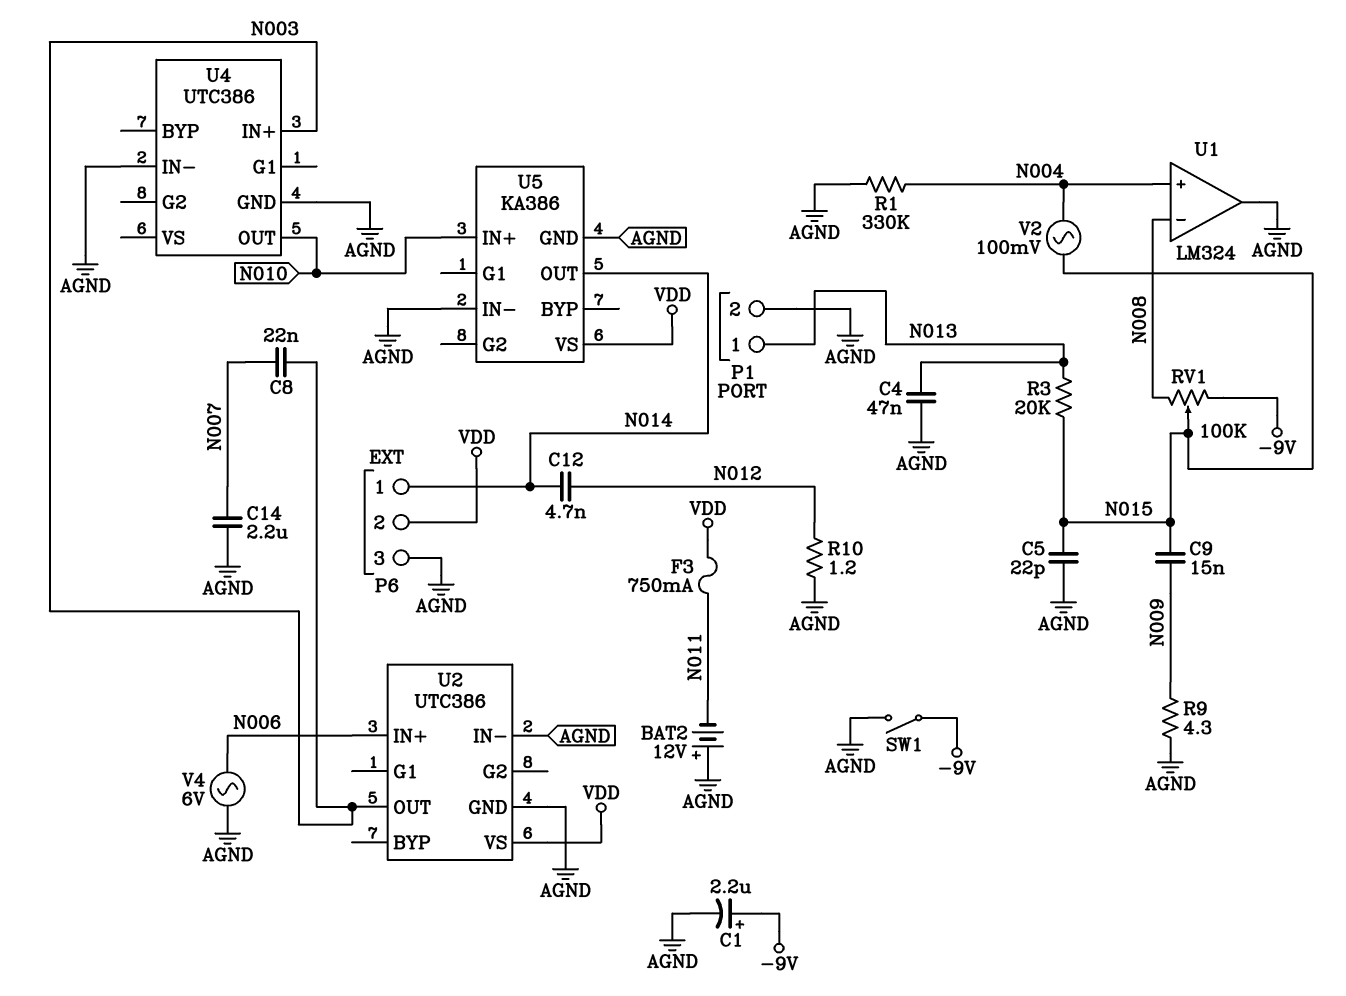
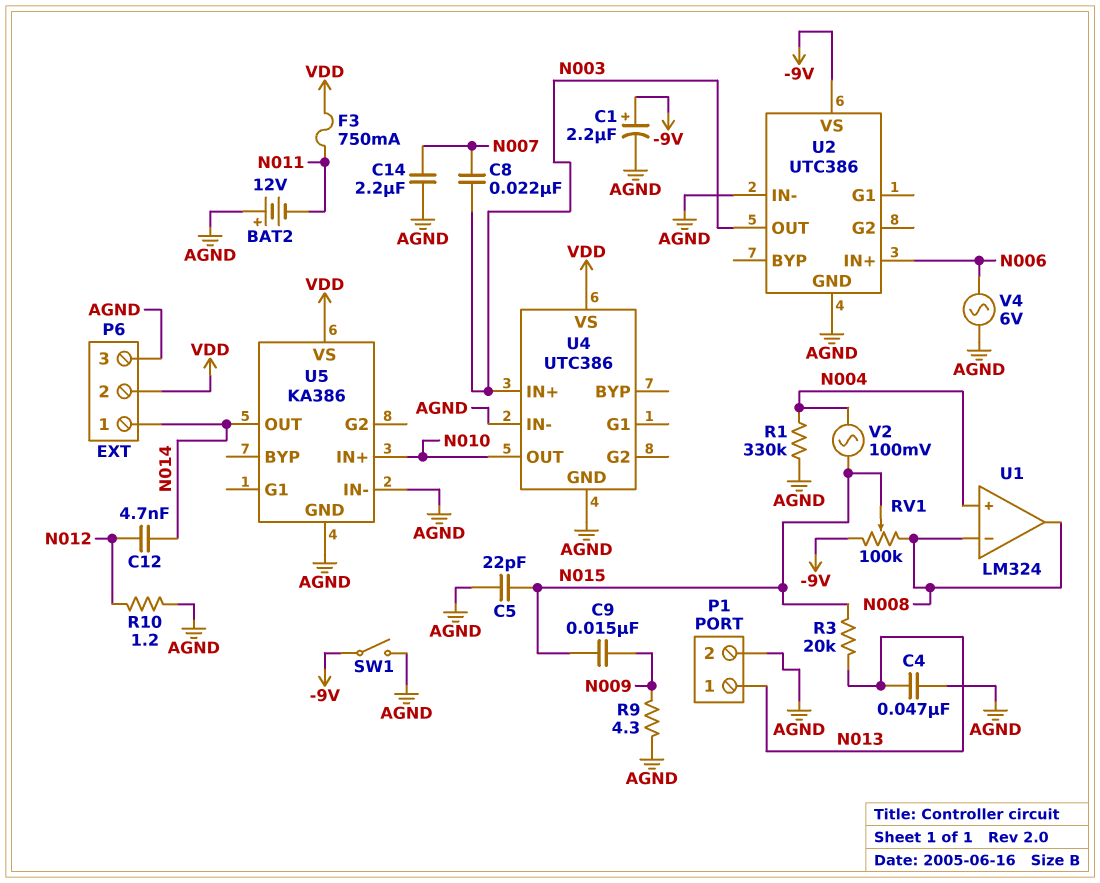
U1 pin out: AGND -> N008
U2 pin VS: VDD -> -9V
U4 pin VS: none -> VDD

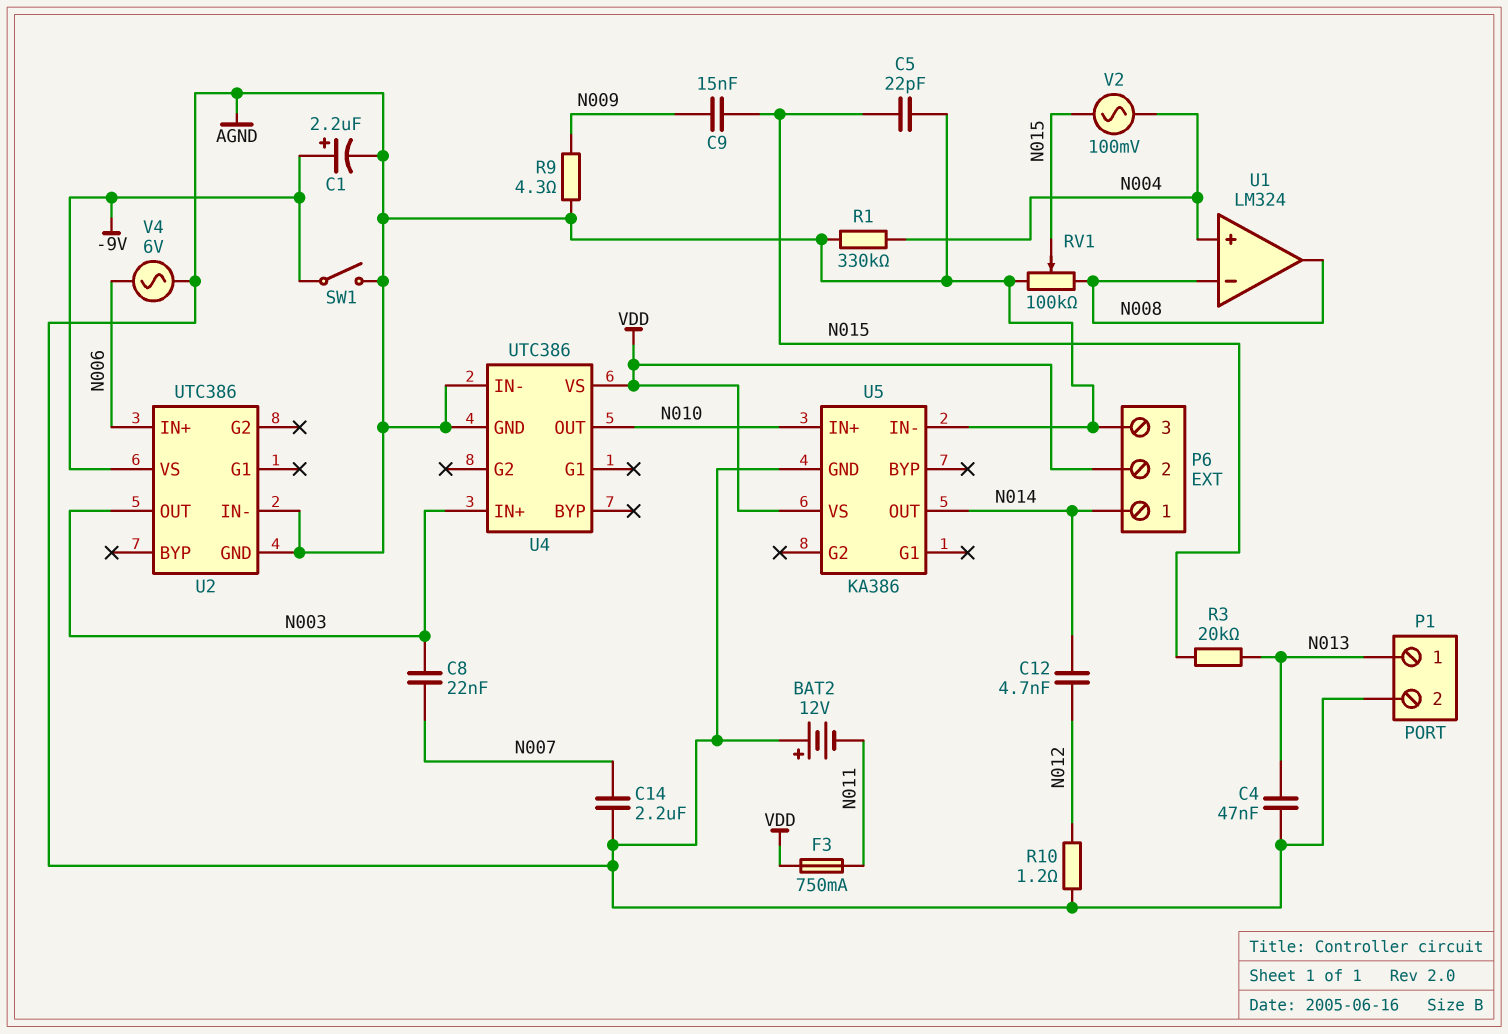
RV1: 100k (-9V, N008, wiper N015) -> 100k (AGND, N008, wiper N015)

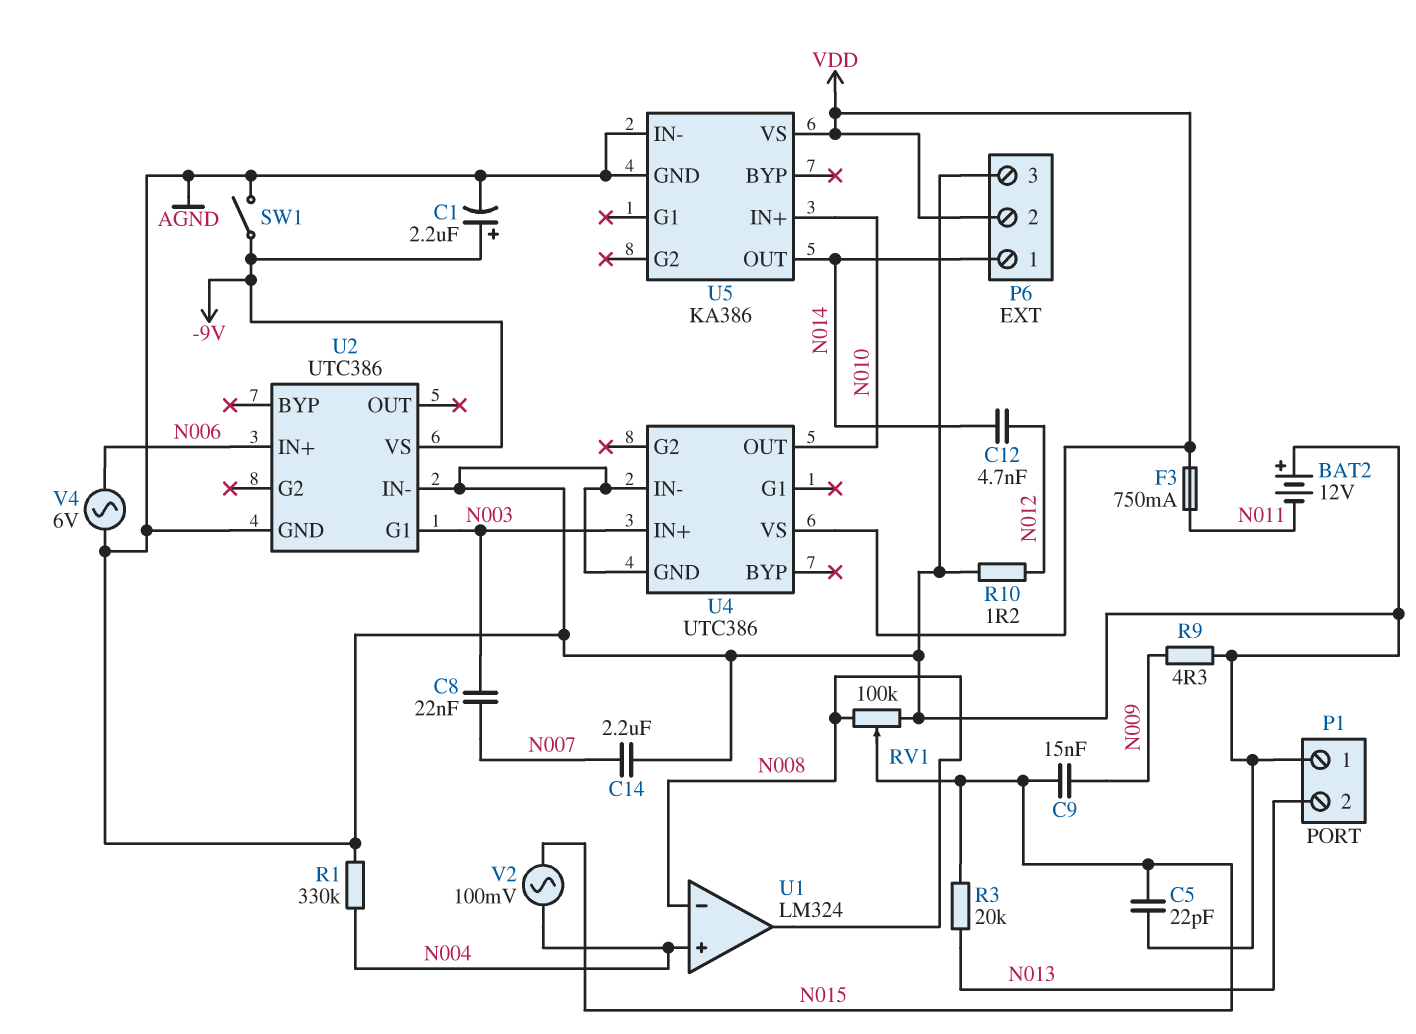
C4: 47nF (AGND, N013) -> none
P1 pin 1: N013 -> AGND
P1 pin 2: AGND -> N013
U2 pin G1: none -> N003
U2 pin OUT: N003 -> none

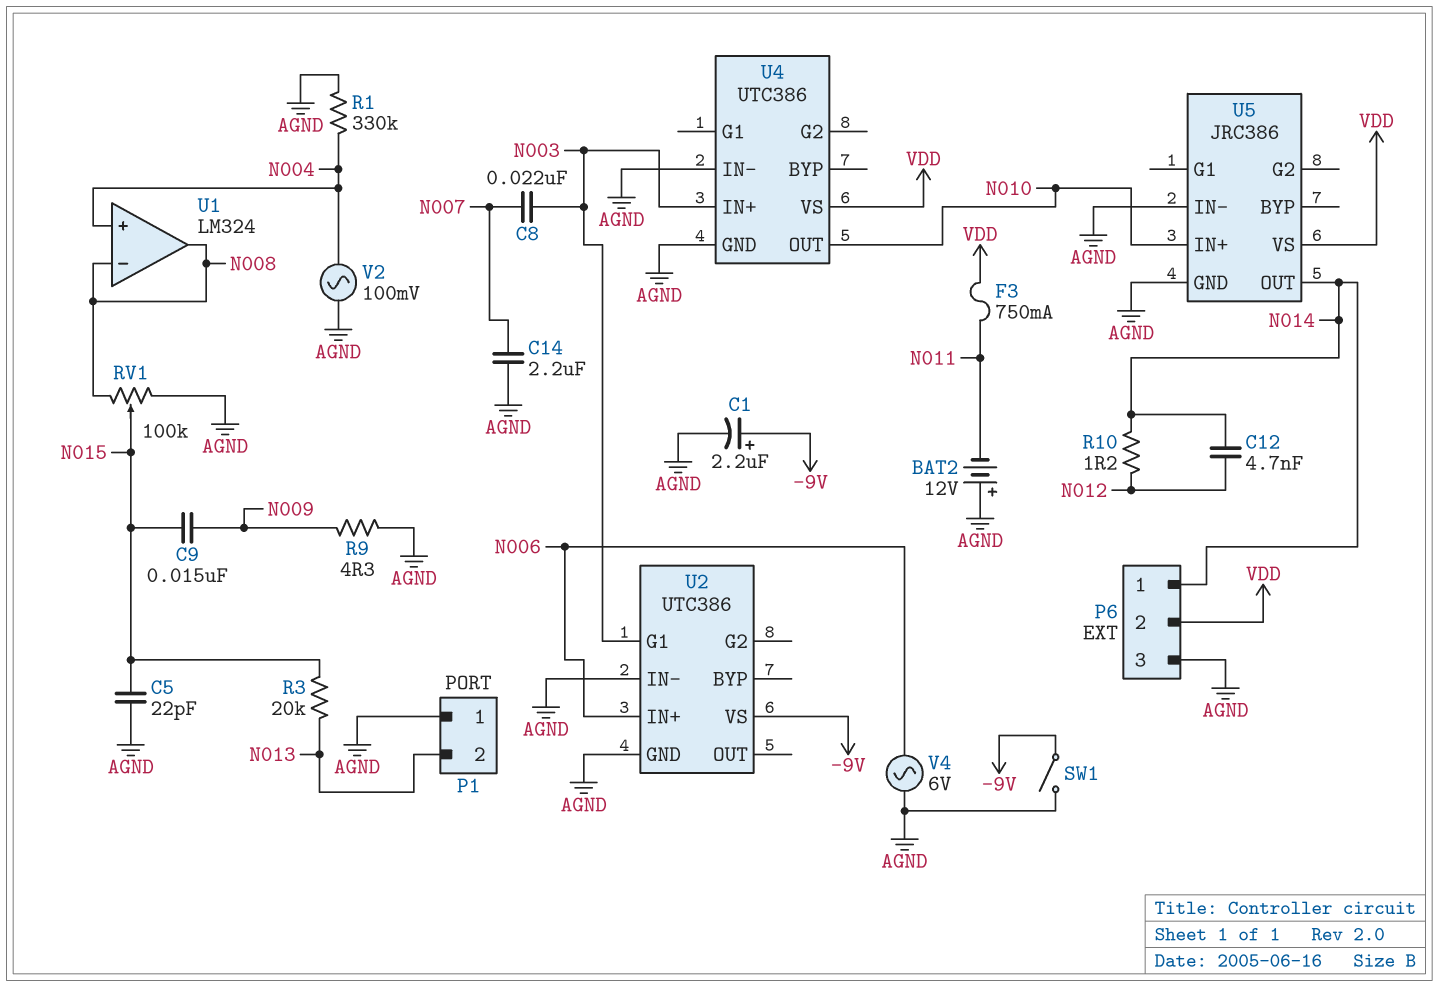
R10: 1.2 (AGND, N012) -> 1.2 (N012, N014)
U5: KA386 -> JRC386
V2: AC 100mV (N004, N015) -> AC 100mV (AGND, N004)

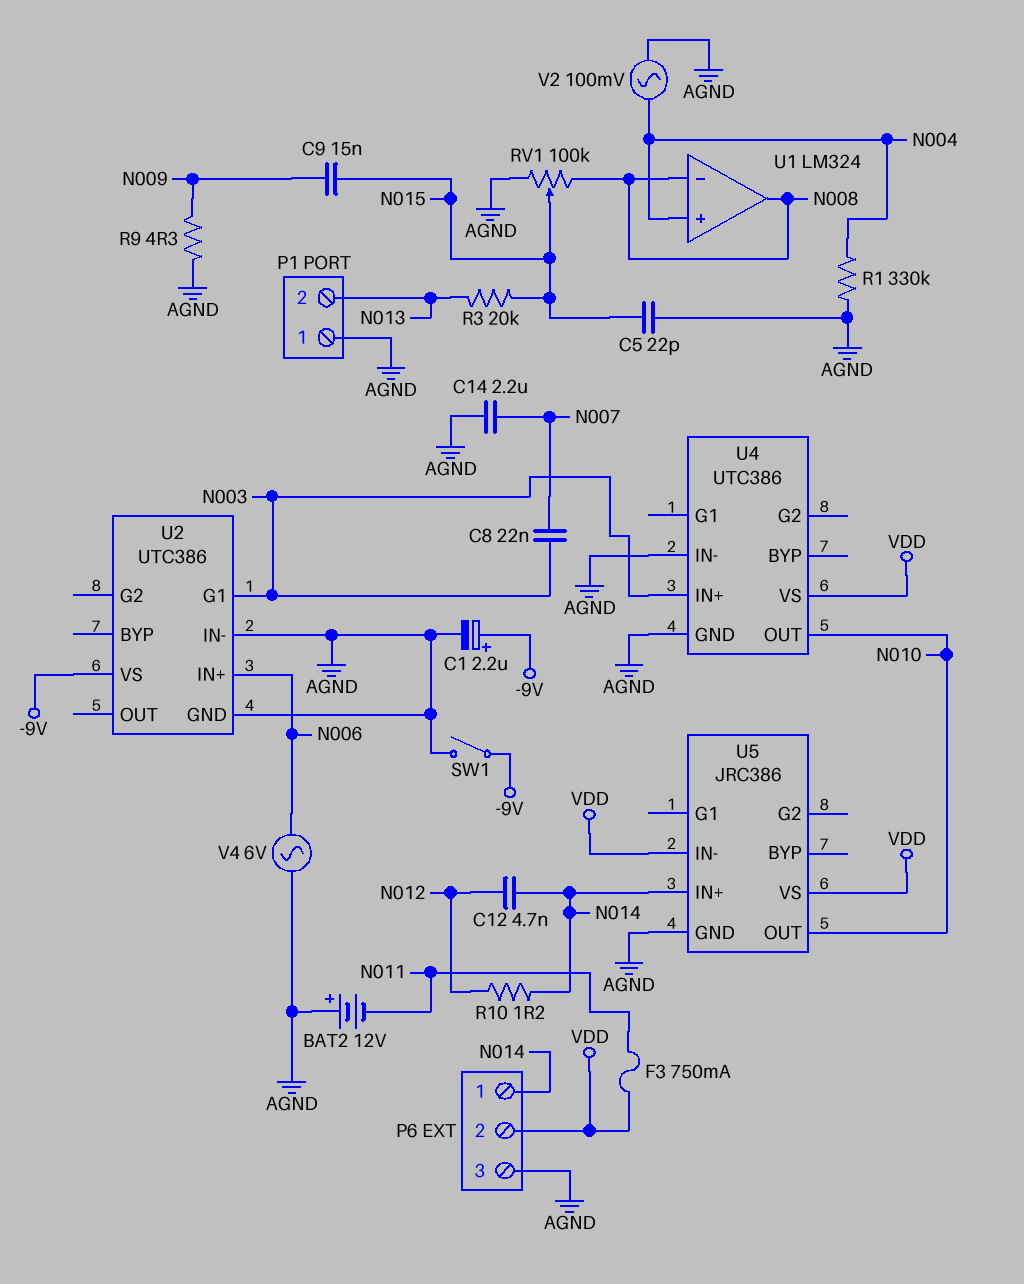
U5 pin IN+: N010 -> N014
U5 pin IN-: AGND -> VDD
U5 pin OUT: N014 -> N010

